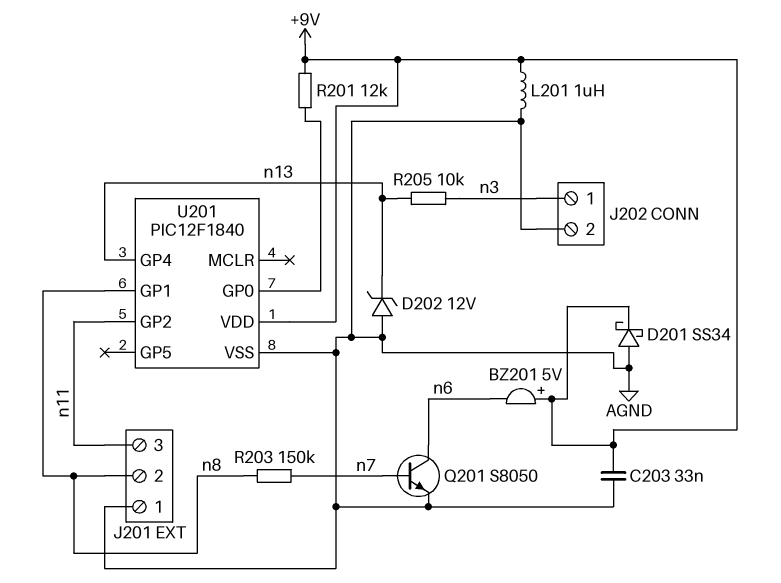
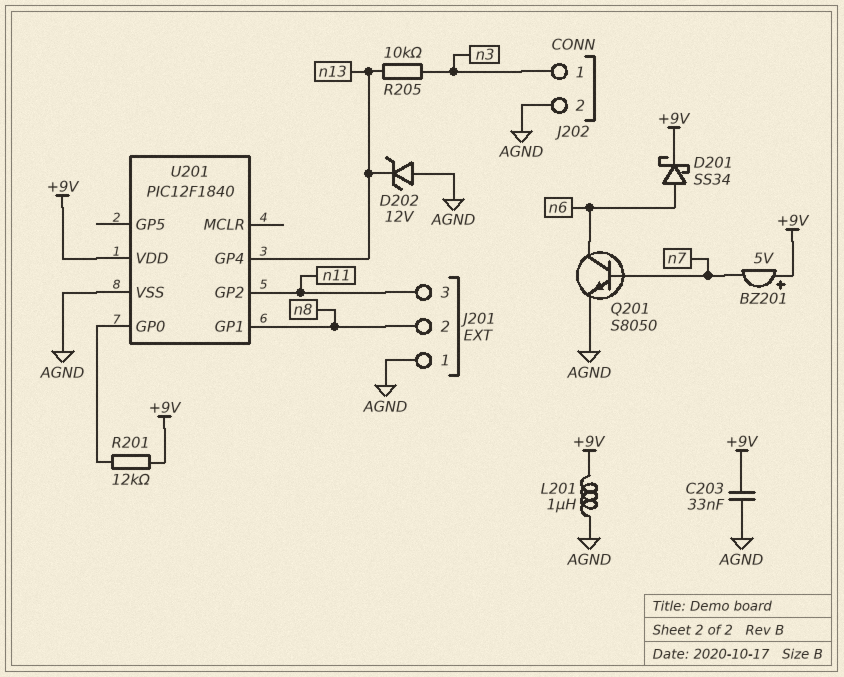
BZ201: buzzer 5V (plus +9V, minus n6) -> buzzer 5V (plus +9V, minus n7)
D201: schottky SS34 (A AGND, K +9V) -> schottky SS34 (A n6, K +9V)
R203: 150k (n7, n8) -> none

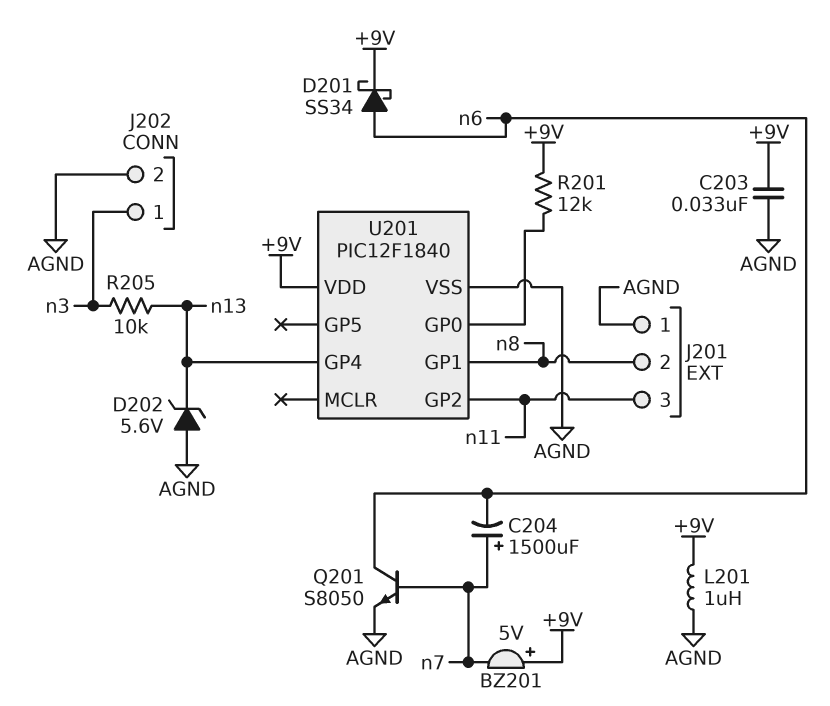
C204: none -> 1500uF (plus n7, minus n6)
D202: zener 12V (A AGND, K n13) -> zener 5.6V (A AGND, K n13)

